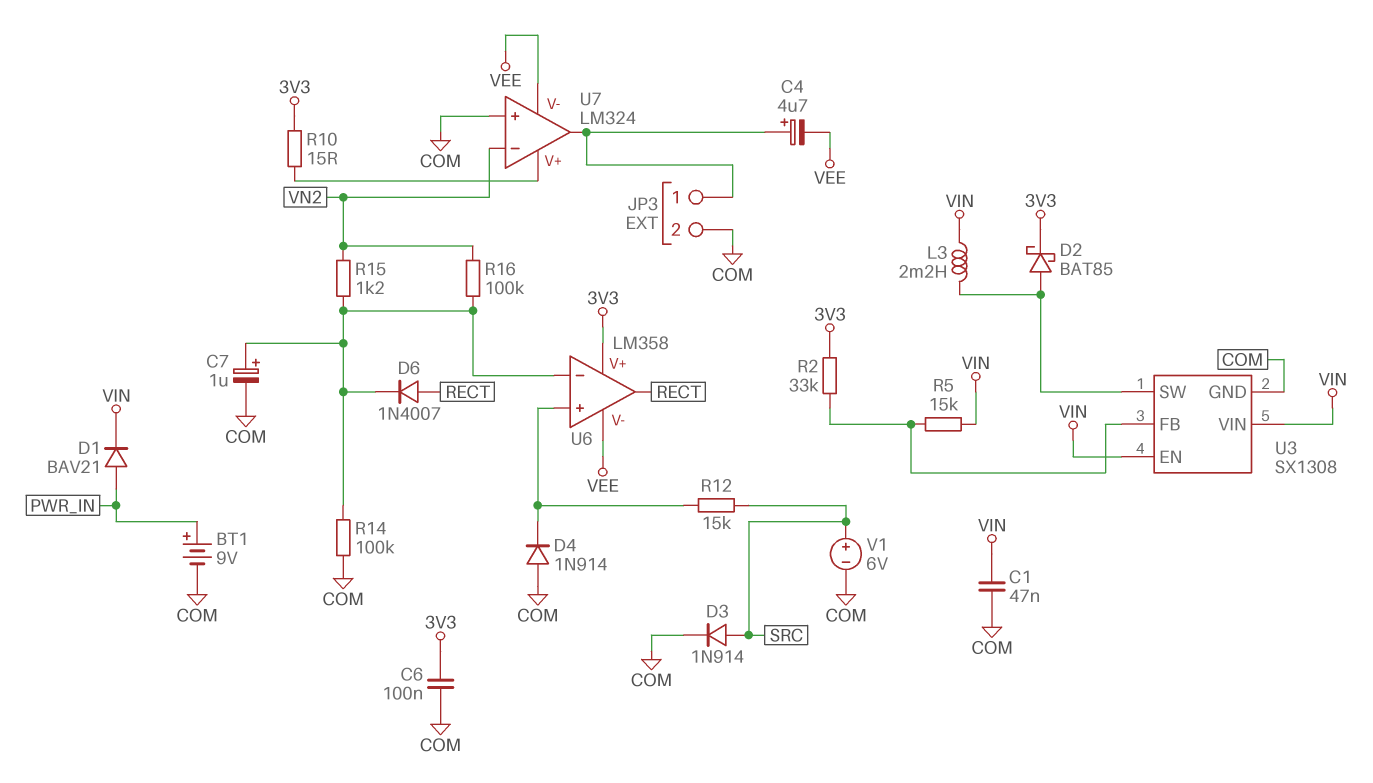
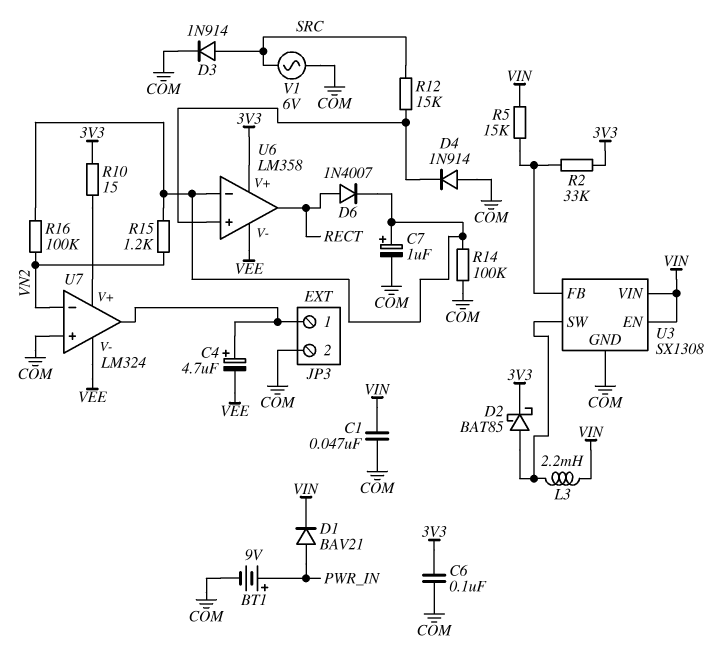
V1: 6V (plus SRC, minus COM) -> AC 6V (COM, SRC)

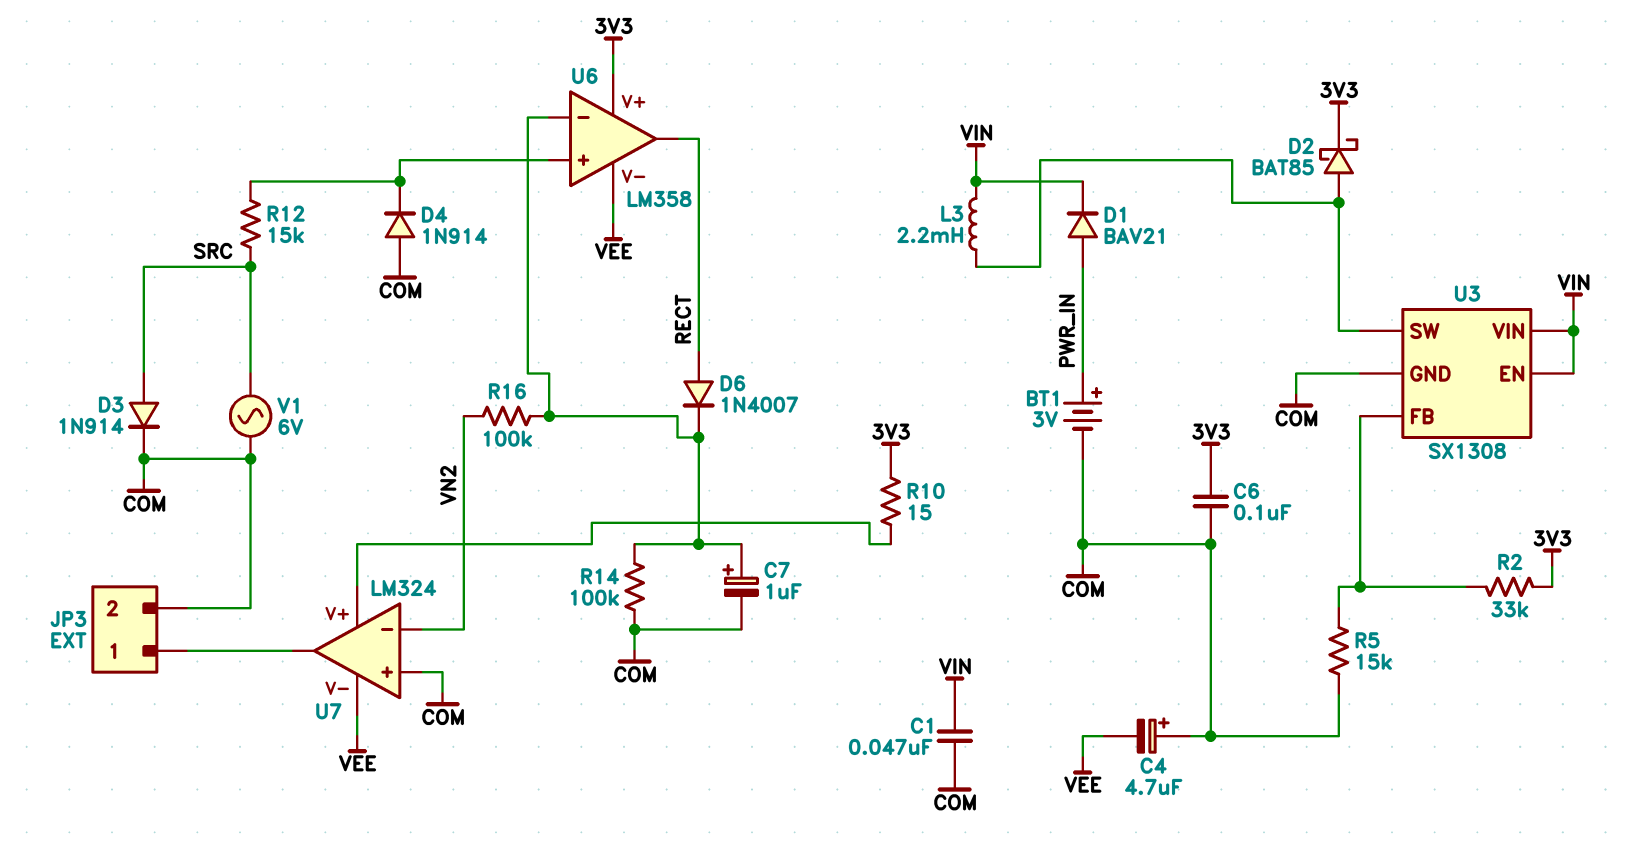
BT1: 9V (plus PWR_IN, minus COM) -> 3V (plus PWR_IN, minus COM)
C4: 4.7uF (plus JP3/1, minus VEE) -> 4.7uF (plus COM, minus VEE)
R5: 15k (U3/FB, VIN) -> 15k (COM, U3/FB)
R15: 1.2k (U6/in-, VN2) -> none

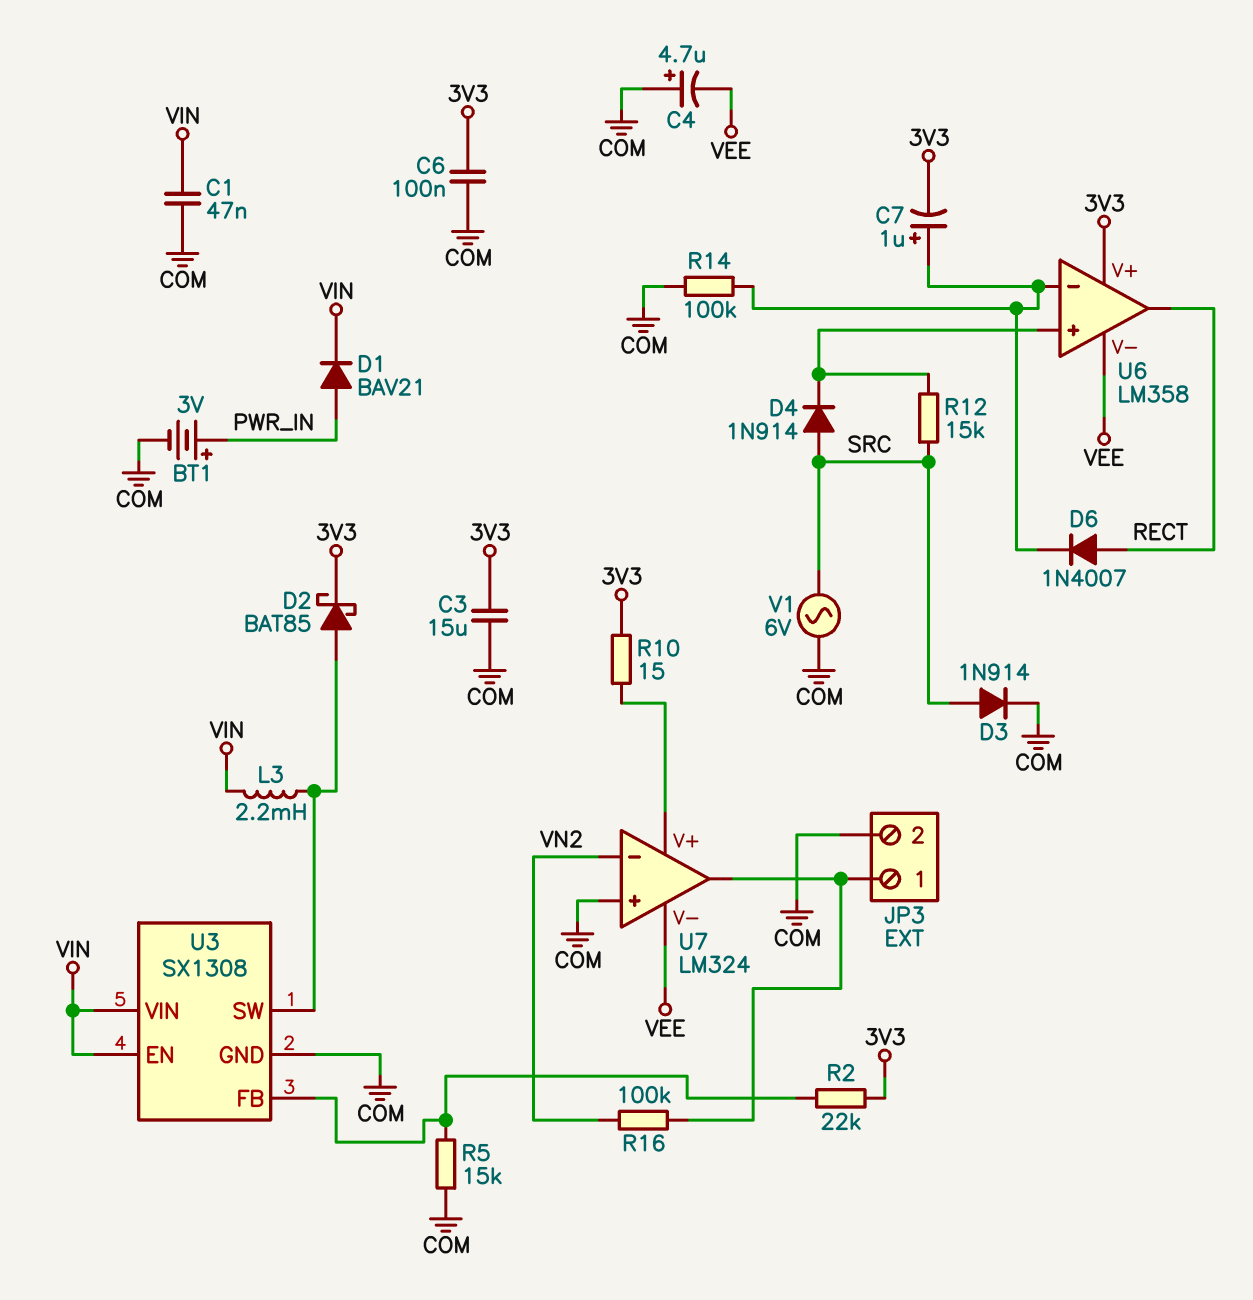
C3: none -> 15uF (3V3, COM)
C7: 1uF (plus U6/in-, minus COM) -> 1uF (plus U6/in-, minus 3V3)
D4: diode 1N914 (A COM, K U6/in+) -> diode 1N914 (A SRC, K U6/in+)
R2: 33k (3V3, U3/FB) -> 22k (3V3, U3/FB)
R16: 100k (U6/in-, VN2) -> 100k (JP3/1, VN2)

